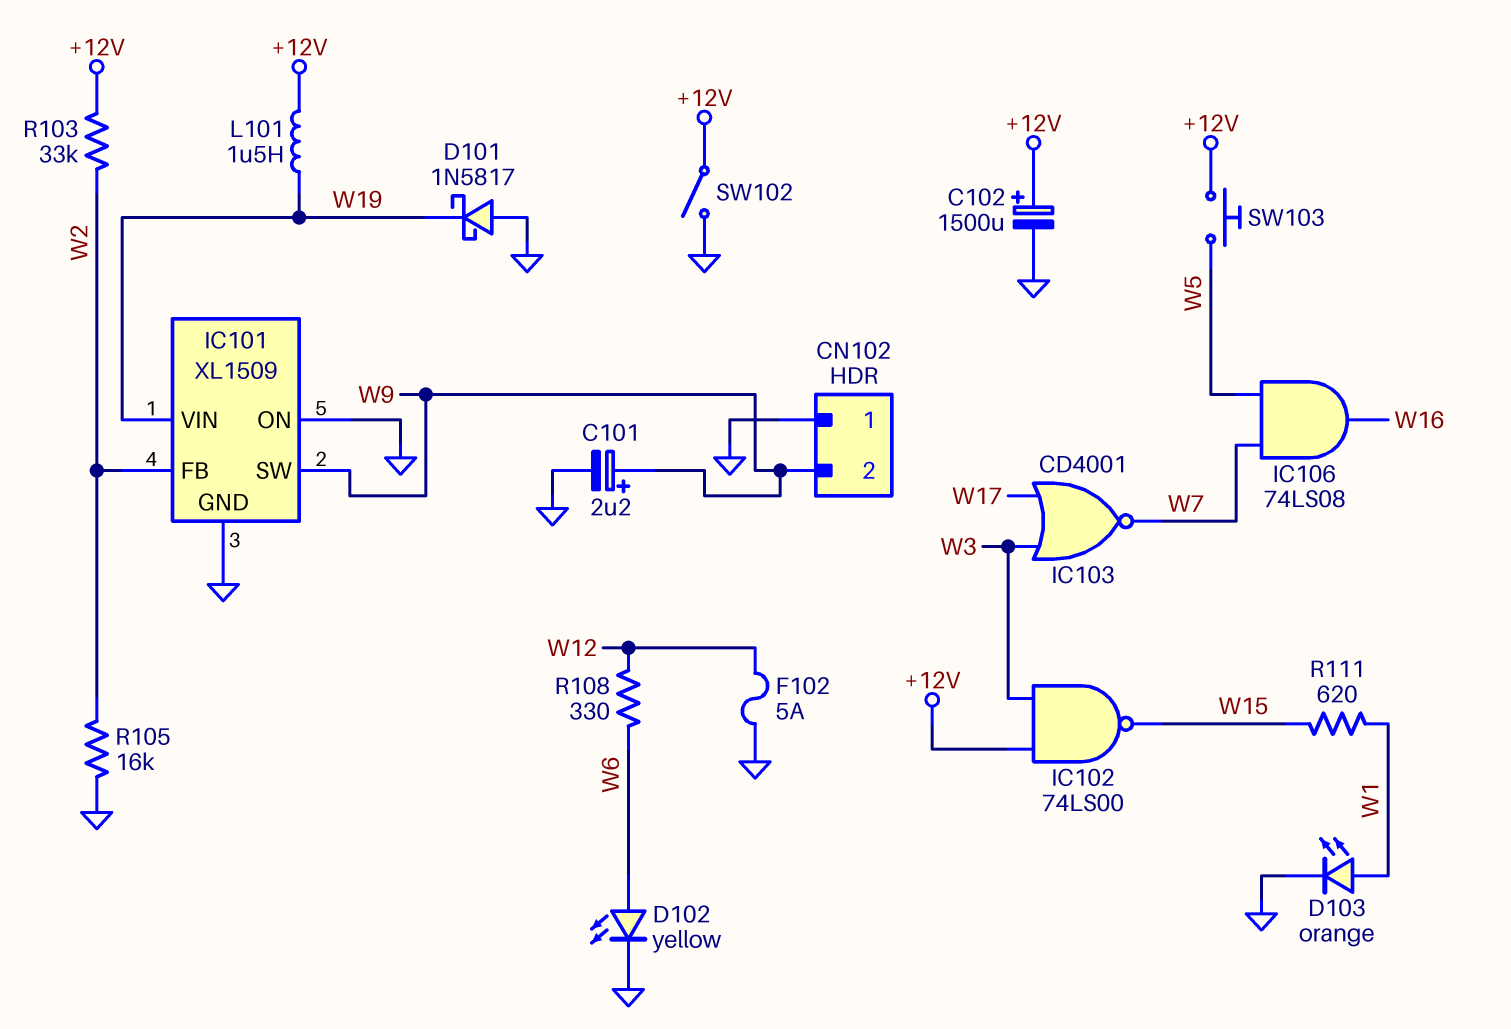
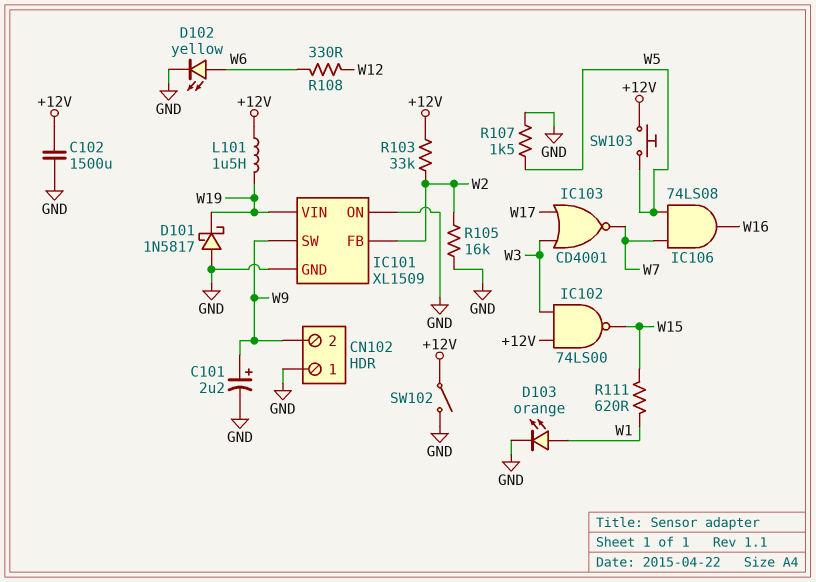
C102: 1500uF (plus +12V, minus GND) -> 1500uF (+12V, GND)
F102: 5A (GND, W12) -> none
R107: none -> 1.5k (GND, W5)

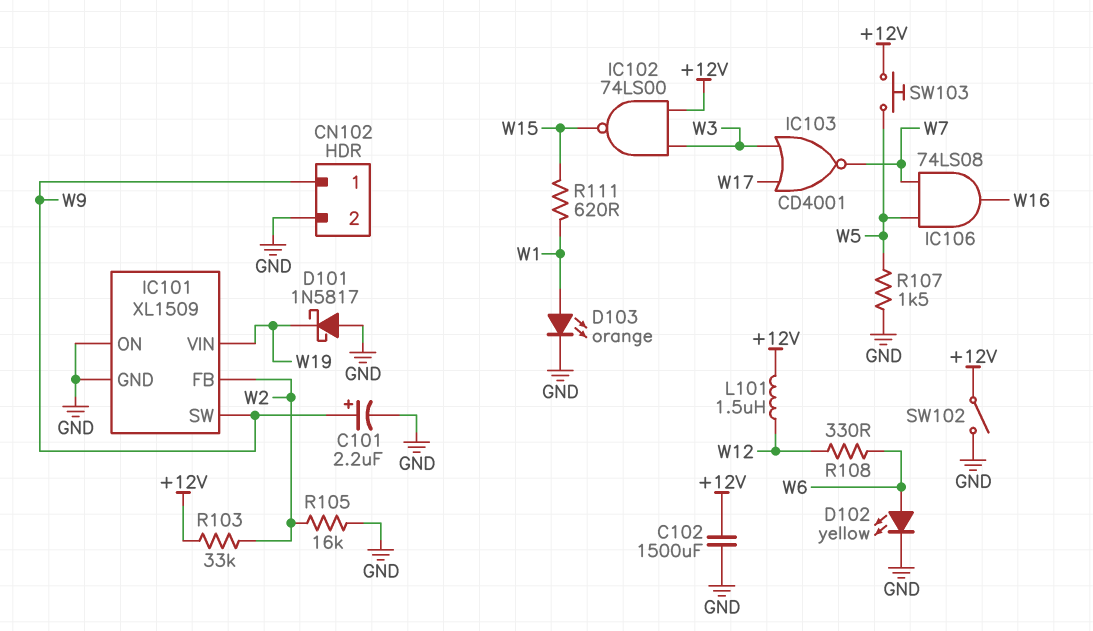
CN102 pin 1: GND -> W9
CN102 pin 2: W9 -> GND
L101: 1.5uH (+12V, W19) -> 1.5uH (+12V, W12)

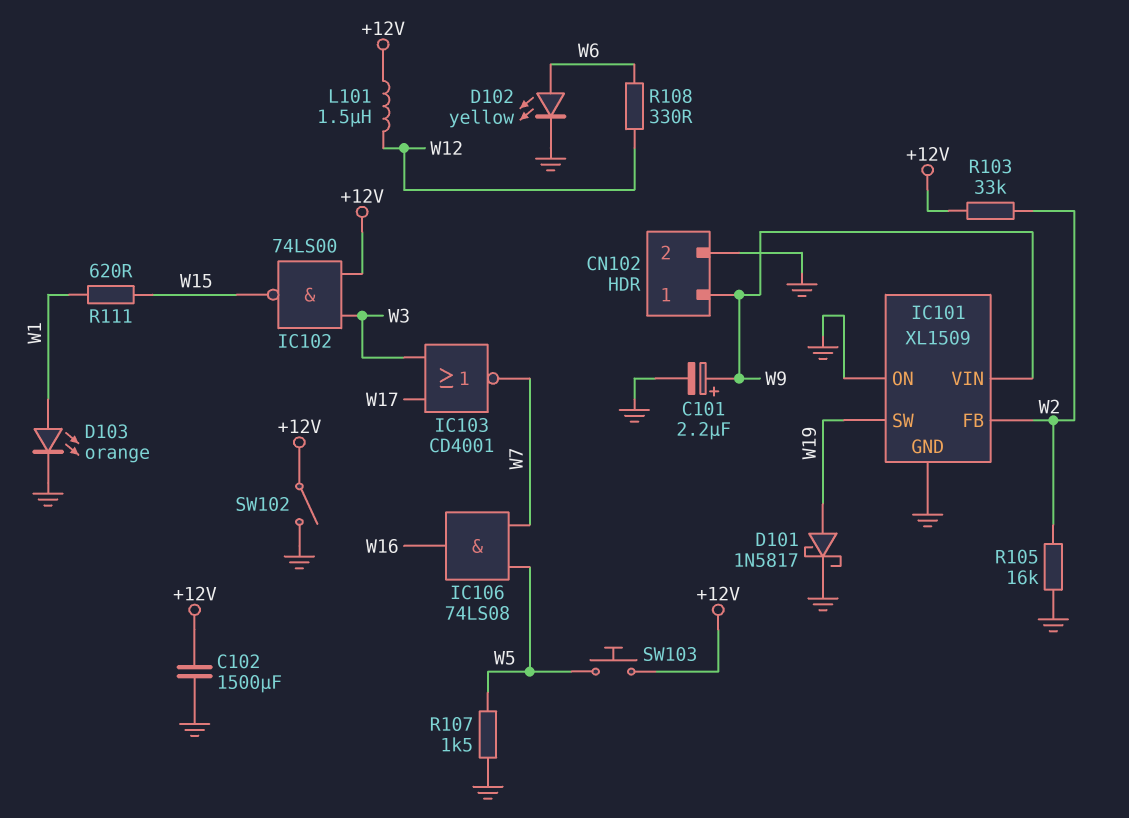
D101: schottky 1N5817 (A GND, K W19) -> schottky 1N5817 (A W19, K GND)
IC101 pin SW: W9 -> W19
IC101 pin VIN: W19 -> W9

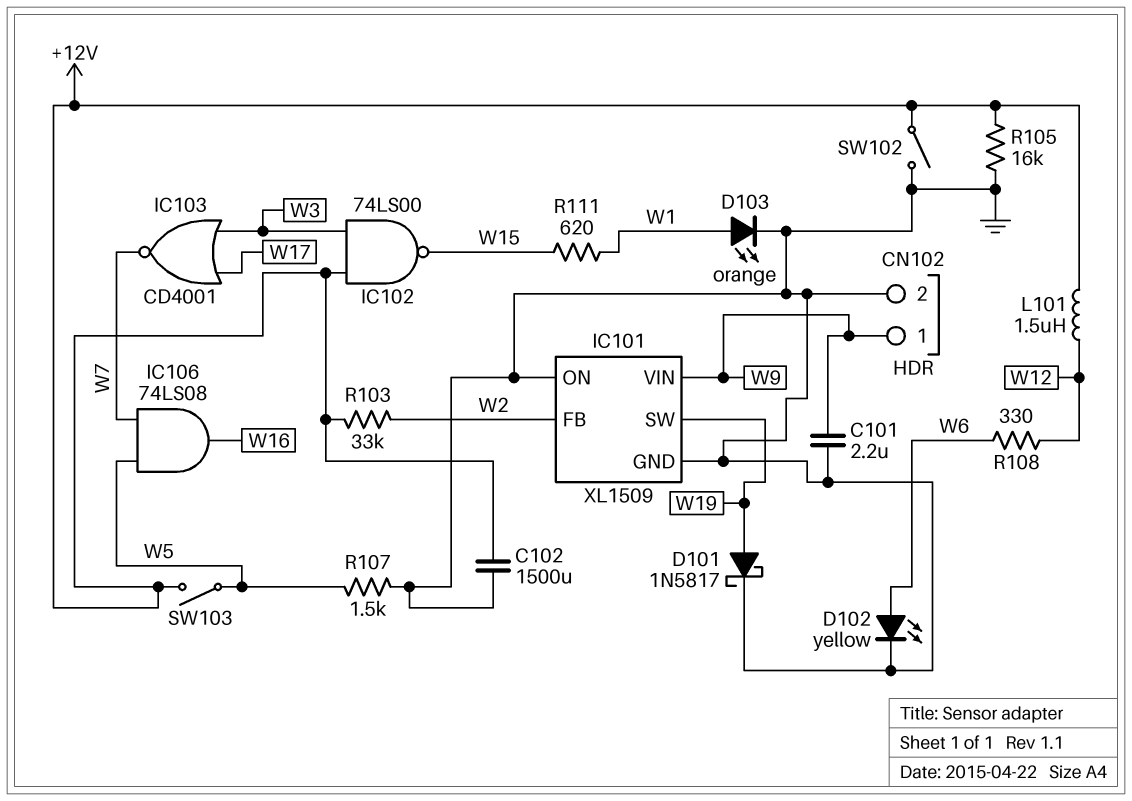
C101: 2.2uF (plus W9, minus GND) -> 2.2uF (GND, W9)
R105: 16k (GND, W2) -> 16k (+12V, GND)
SW103: button (+12V, W5) -> switch (+12V, W5)

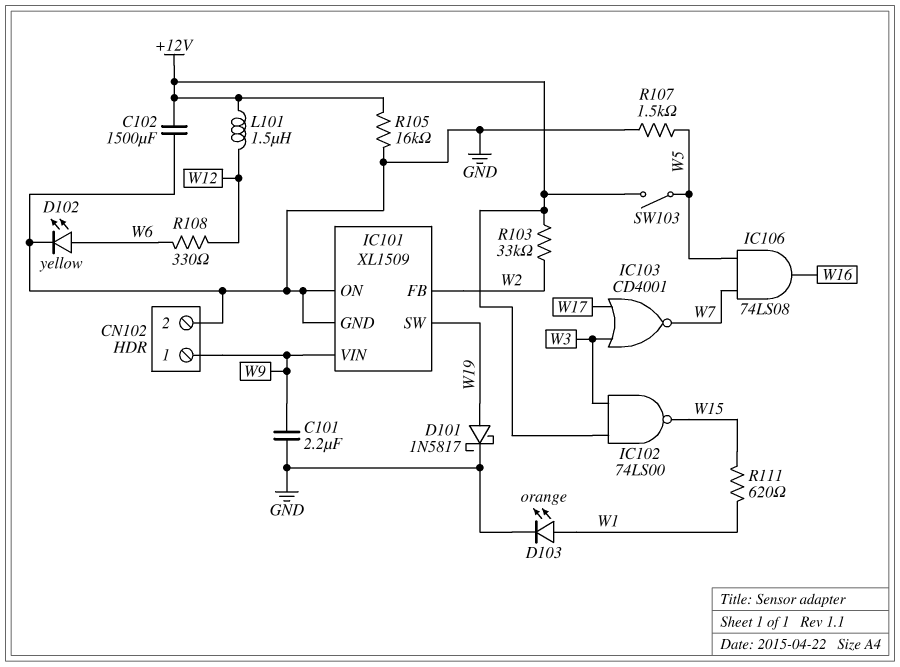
SW102: switch (+12V, GND) -> none

